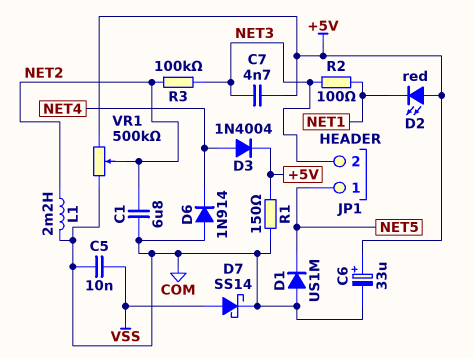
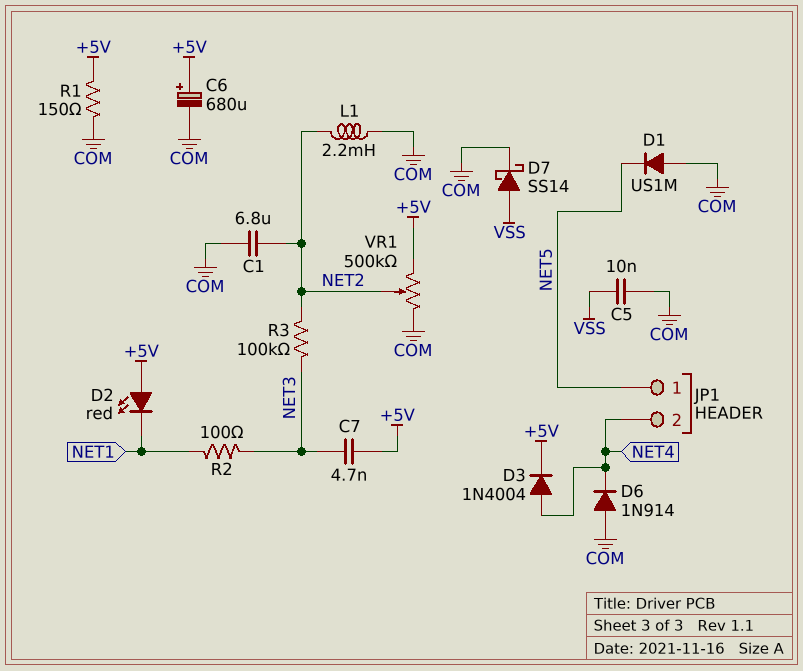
C6: 33uF (plus +5V, minus COM) -> 680uF (plus +5V, minus COM)
JP1 pin 2: NET3 -> NET4

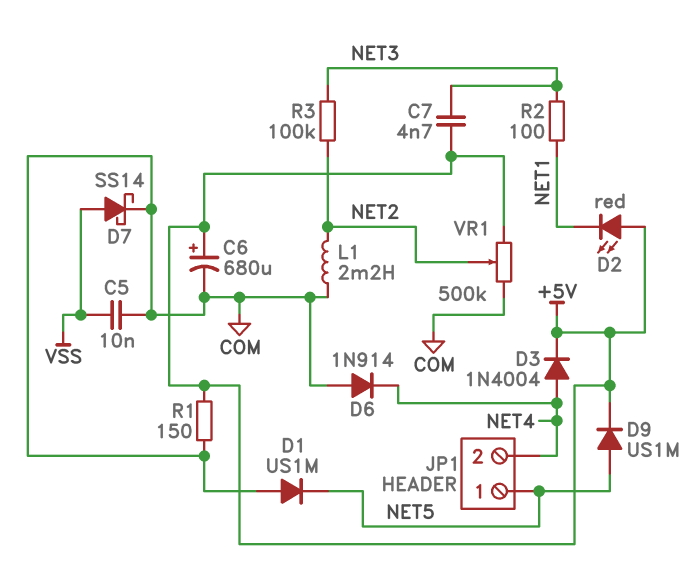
C1: 6.8uF (COM, NET2) -> none
D9: none -> diode US1M (A NET5, K +5V)

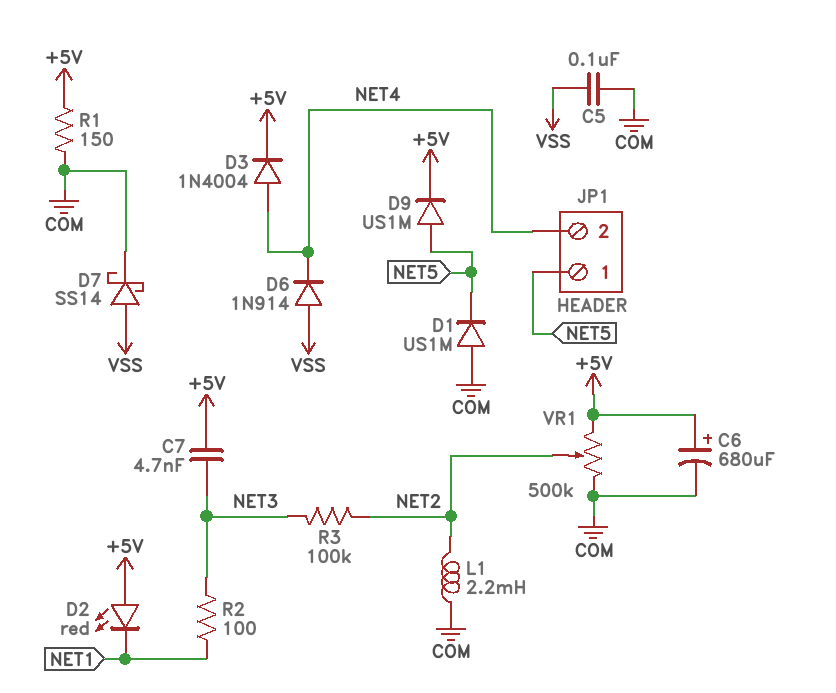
C5: 10nF (COM, VSS) -> 100nF (COM, VSS)
D6: diode 1N914 (A COM, K NET4) -> diode 1N914 (A VSS, K NET4)

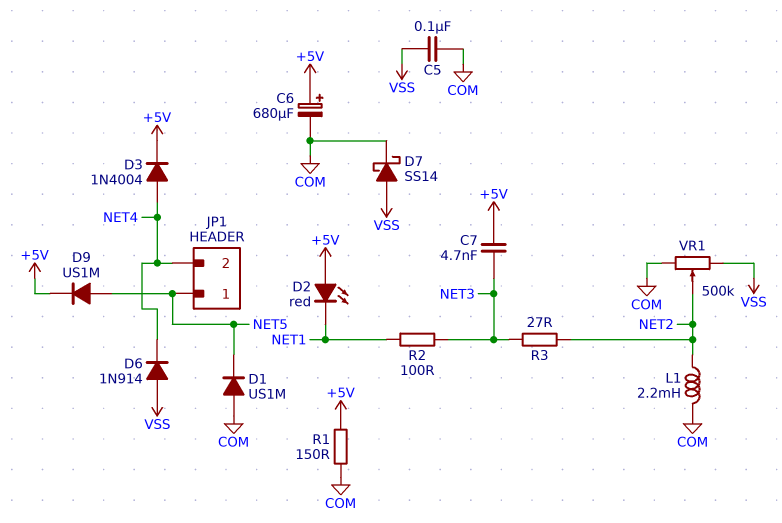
R3: 100k (NET2, NET3) -> 27 (NET2, NET3)
VR1: 500k (+5V, COM, wiper NET2) -> 500k (COM, VSS, wiper NET2)

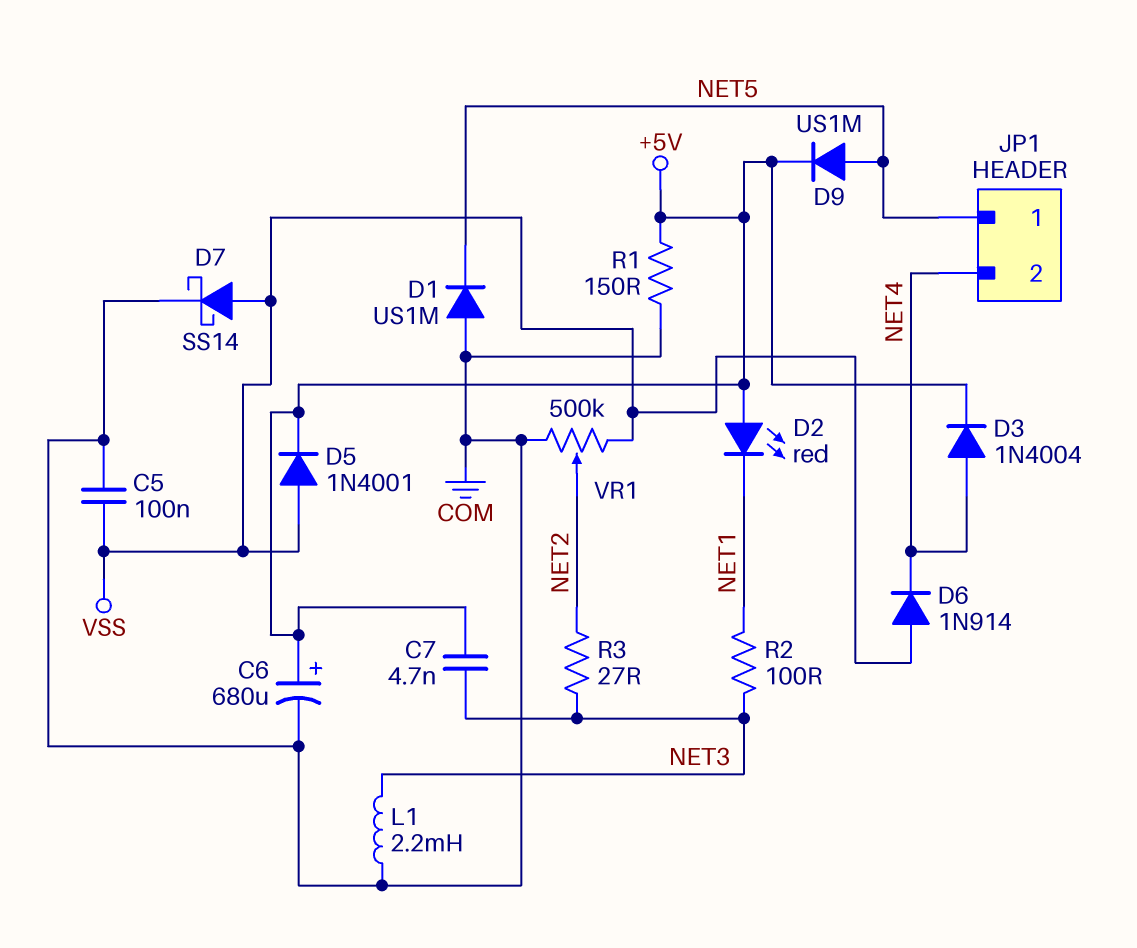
D5: none -> diode 1N4001 (A VSS, K +5V)
L1: 2.2mH (COM, NET2) -> 2.2mH (COM, NET3)

